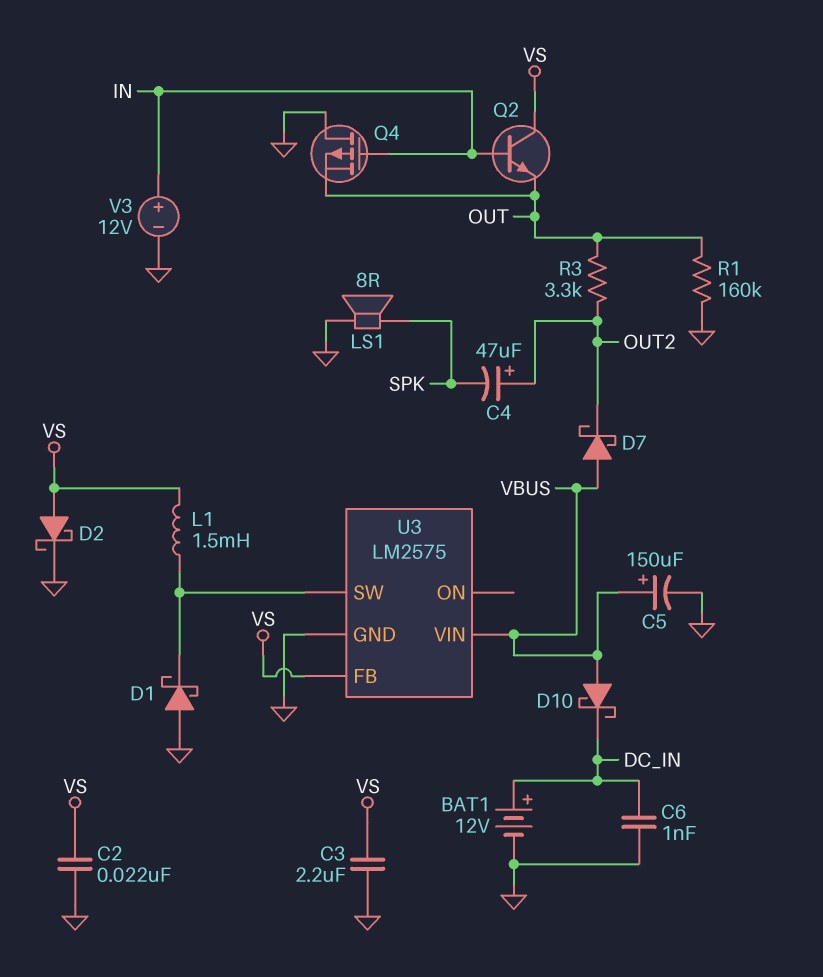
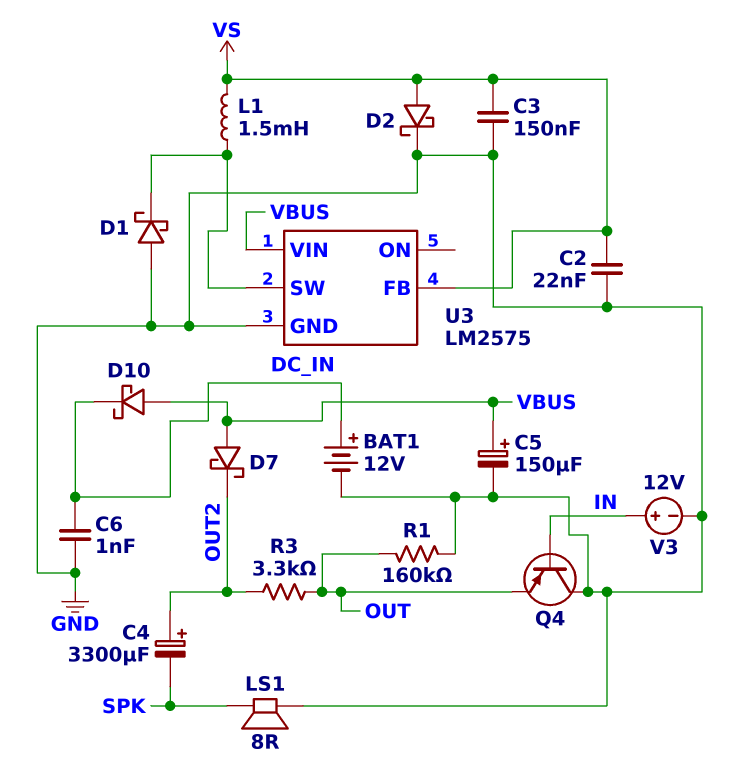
C3: 2.2uF (GND, VS) -> 150nF (GND, VS)
C4: 47uF (plus OUT2, minus SPK) -> 3300uF (plus OUT2, minus SPK)
Q2: NPN (B IN, C VS, E OUT) -> none
Q4: PMOS (G IN, D GND, S OUT) -> PNP (B IN, C GND, E OUT)

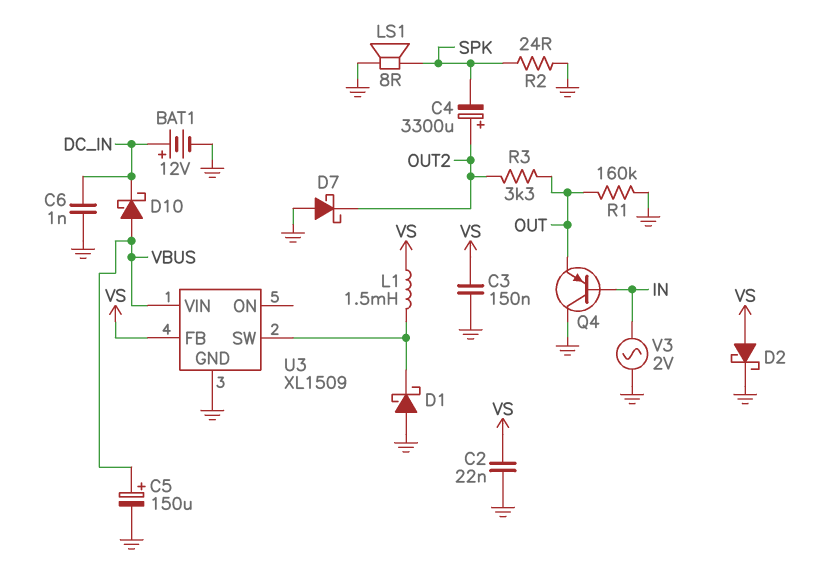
D7: schottky (A VBUS, K OUT2) -> schottky (A GND, K OUT2)
R2: none -> 24 (GND, SPK)
U3: LM2575 -> XL1509
V3: 12V (plus IN, minus GND) -> AC 2V (GND, IN)

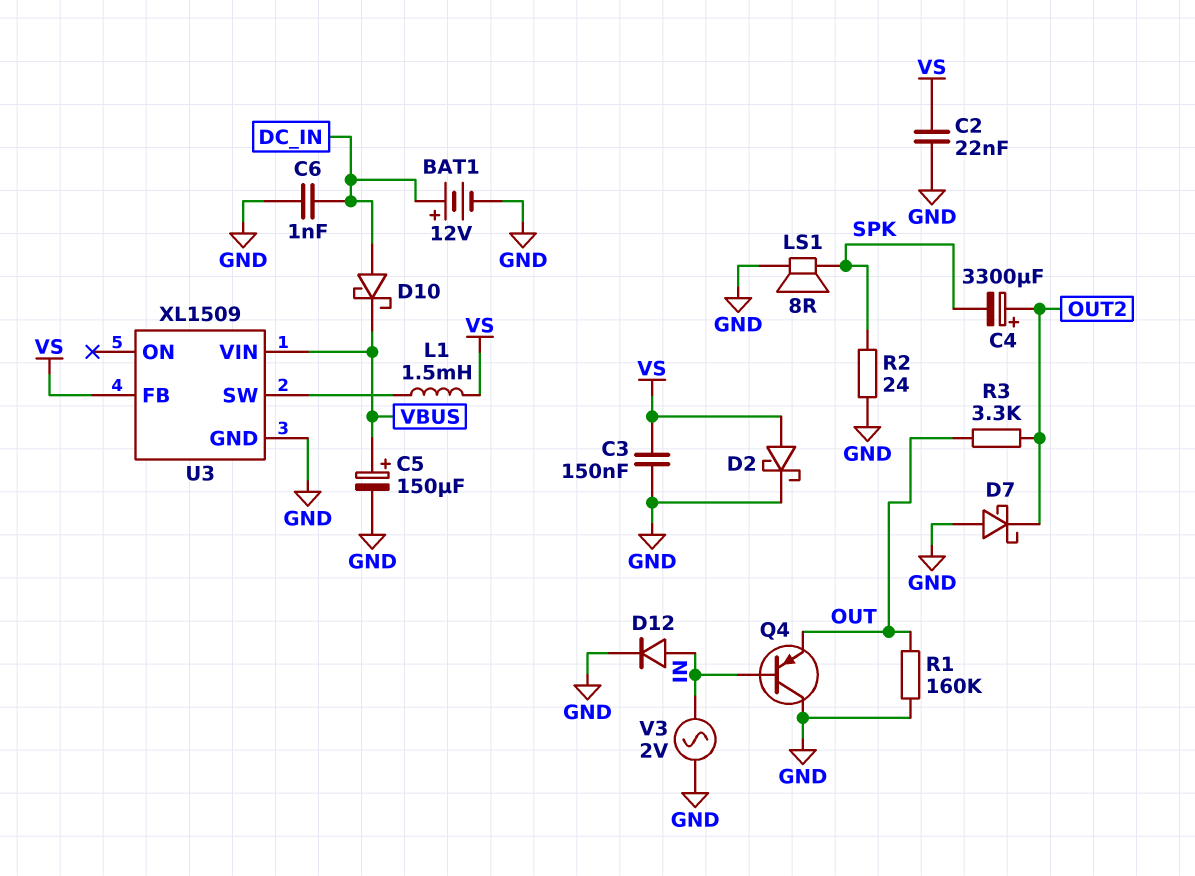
D1: schottky (A GND, K U3/SW) -> none
D10: schottky (A VBUS, K DC_IN) -> schottky (A DC_IN, K VBUS)
D12: none -> diode (A IN, K GND)

